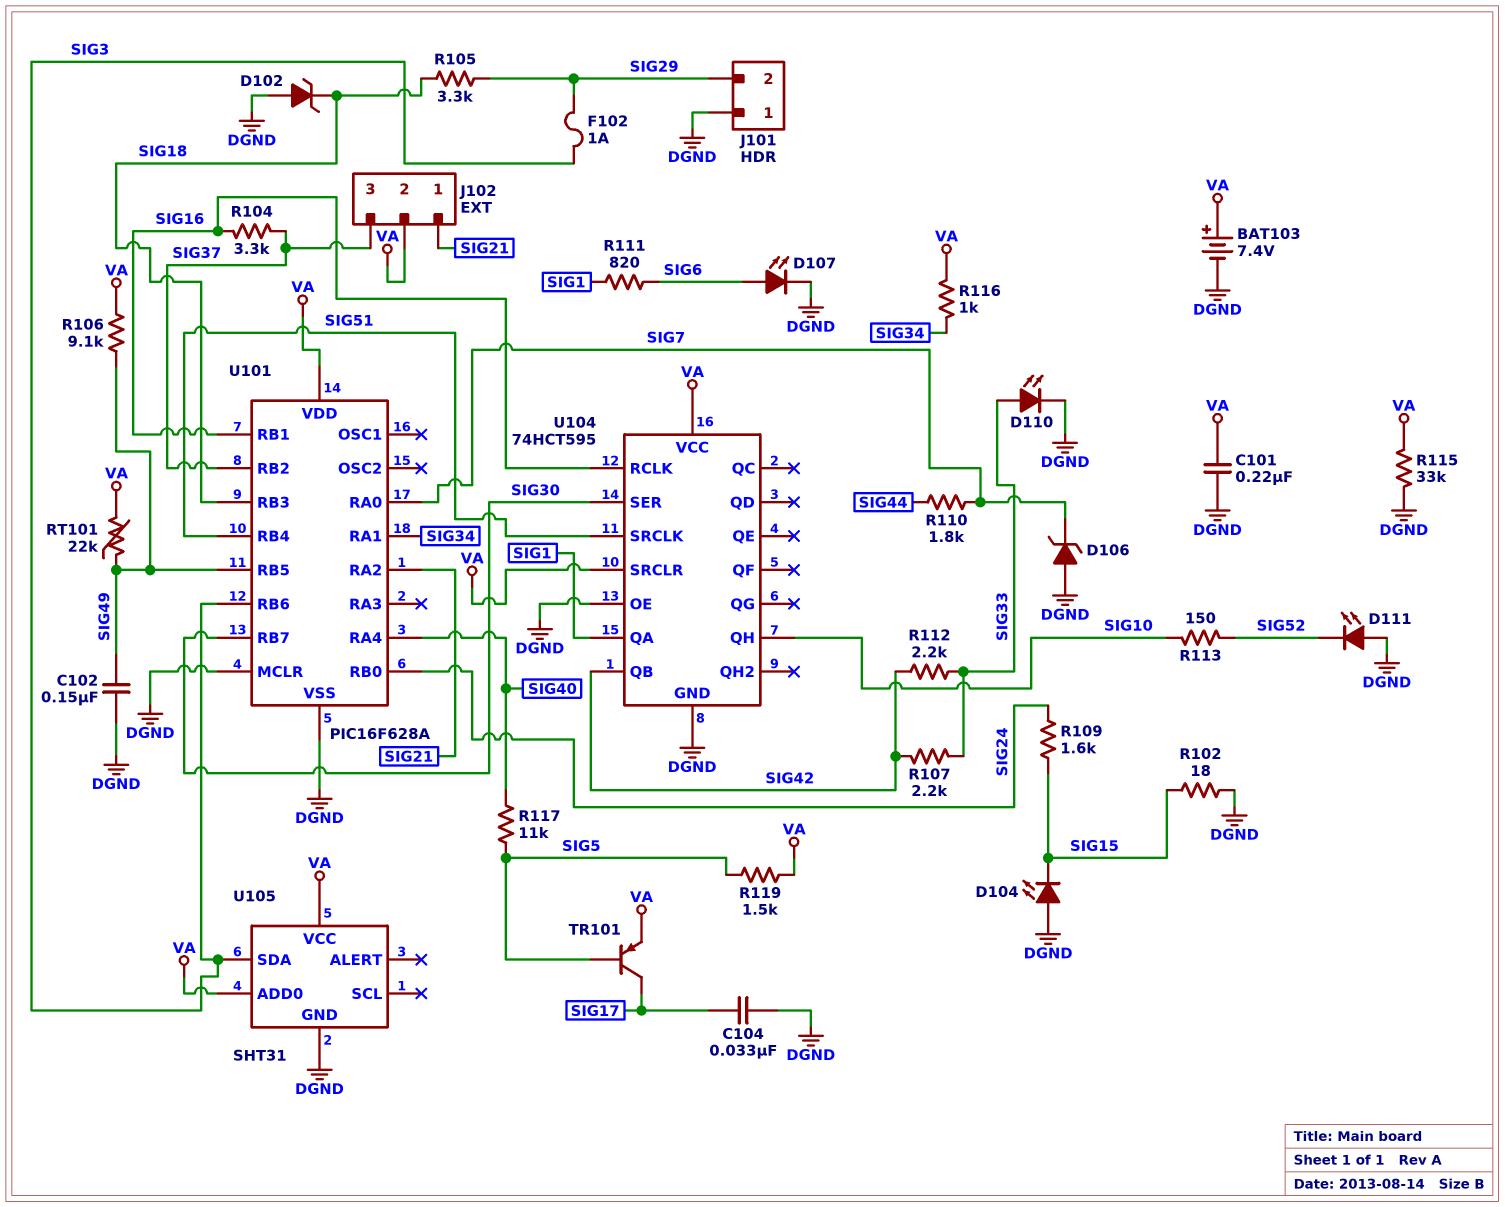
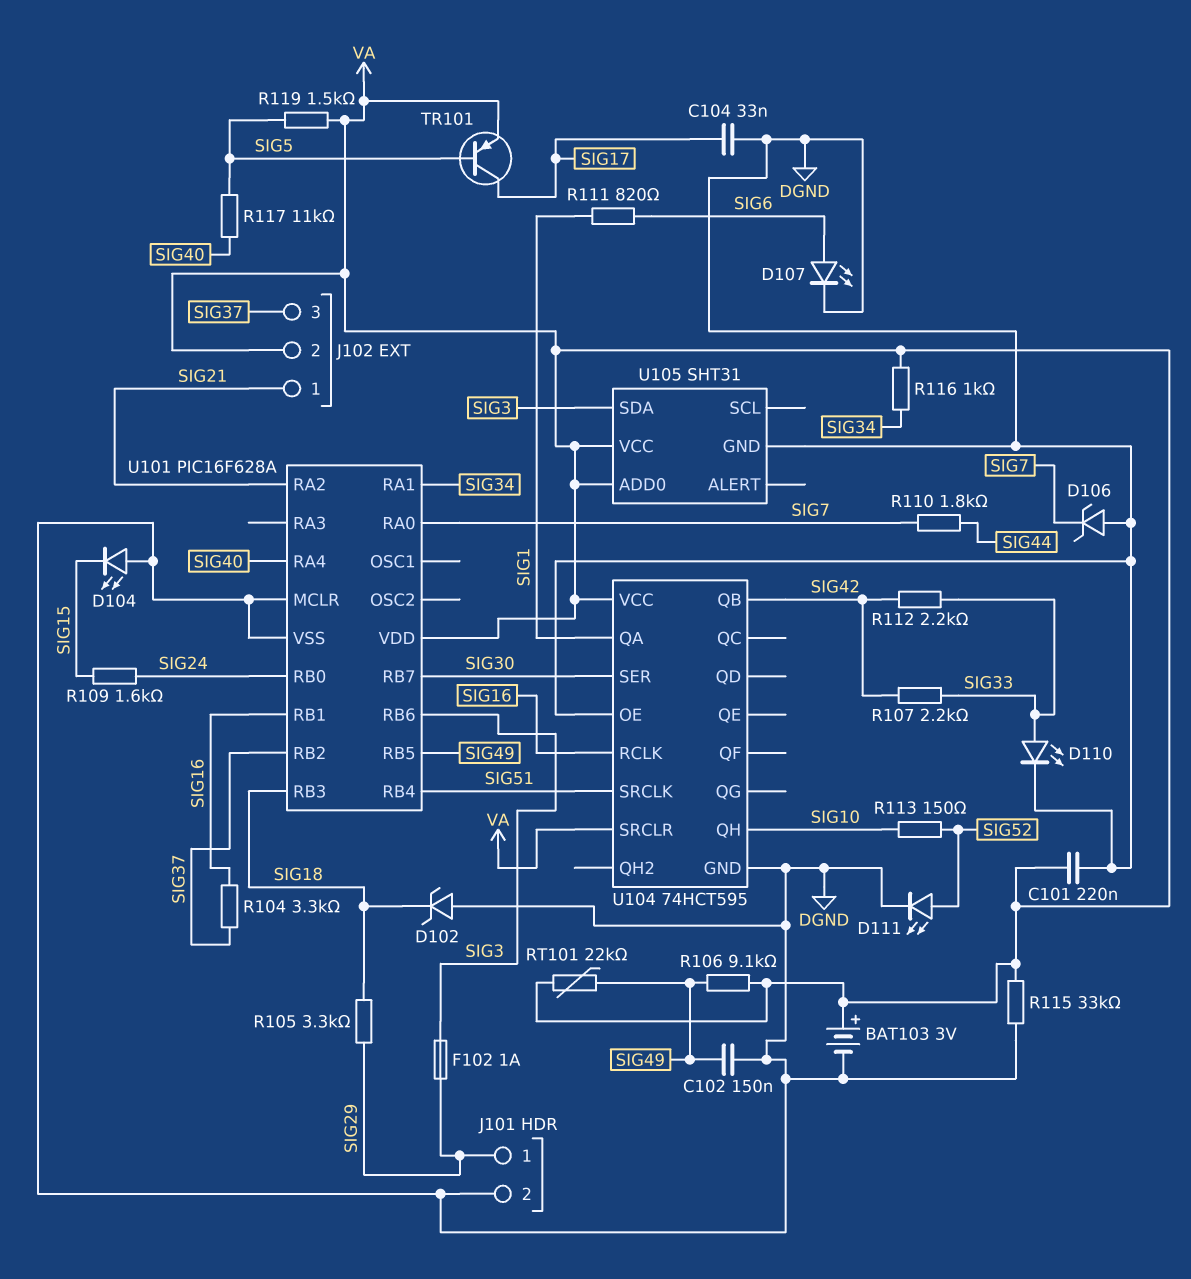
BAT103: 7.4V (plus VA, minus DGND) -> 3V (plus VA, minus DGND)
D111: LED (A DGND, K SIG52) -> LED (A SIG52, K DGND)
J101 pin 1: DGND -> SIG29
J101 pin 2: SIG29 -> DGND
R102: 18 (DGND, SIG15) -> none

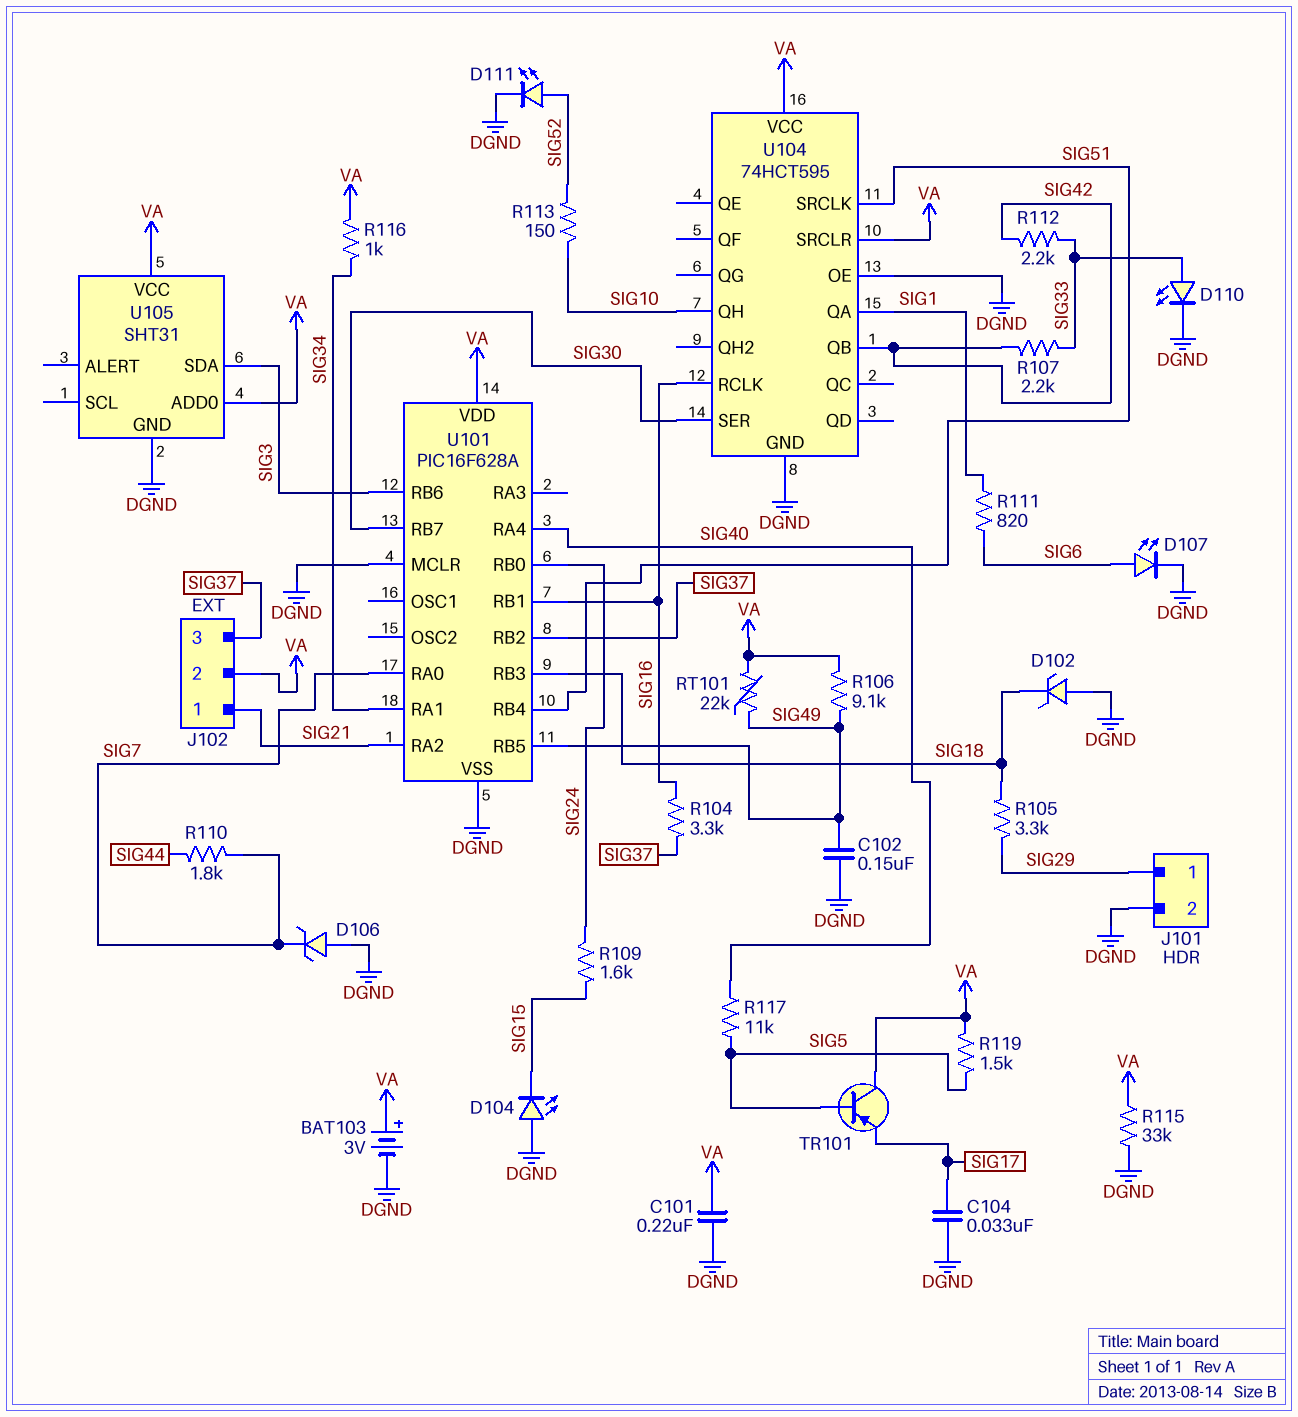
F102: 1A (SIG3, SIG29) -> none
TR101: PNP (B SIG5, C SIG17, E VA) -> PNP (B SIG5, C VA, E SIG17)

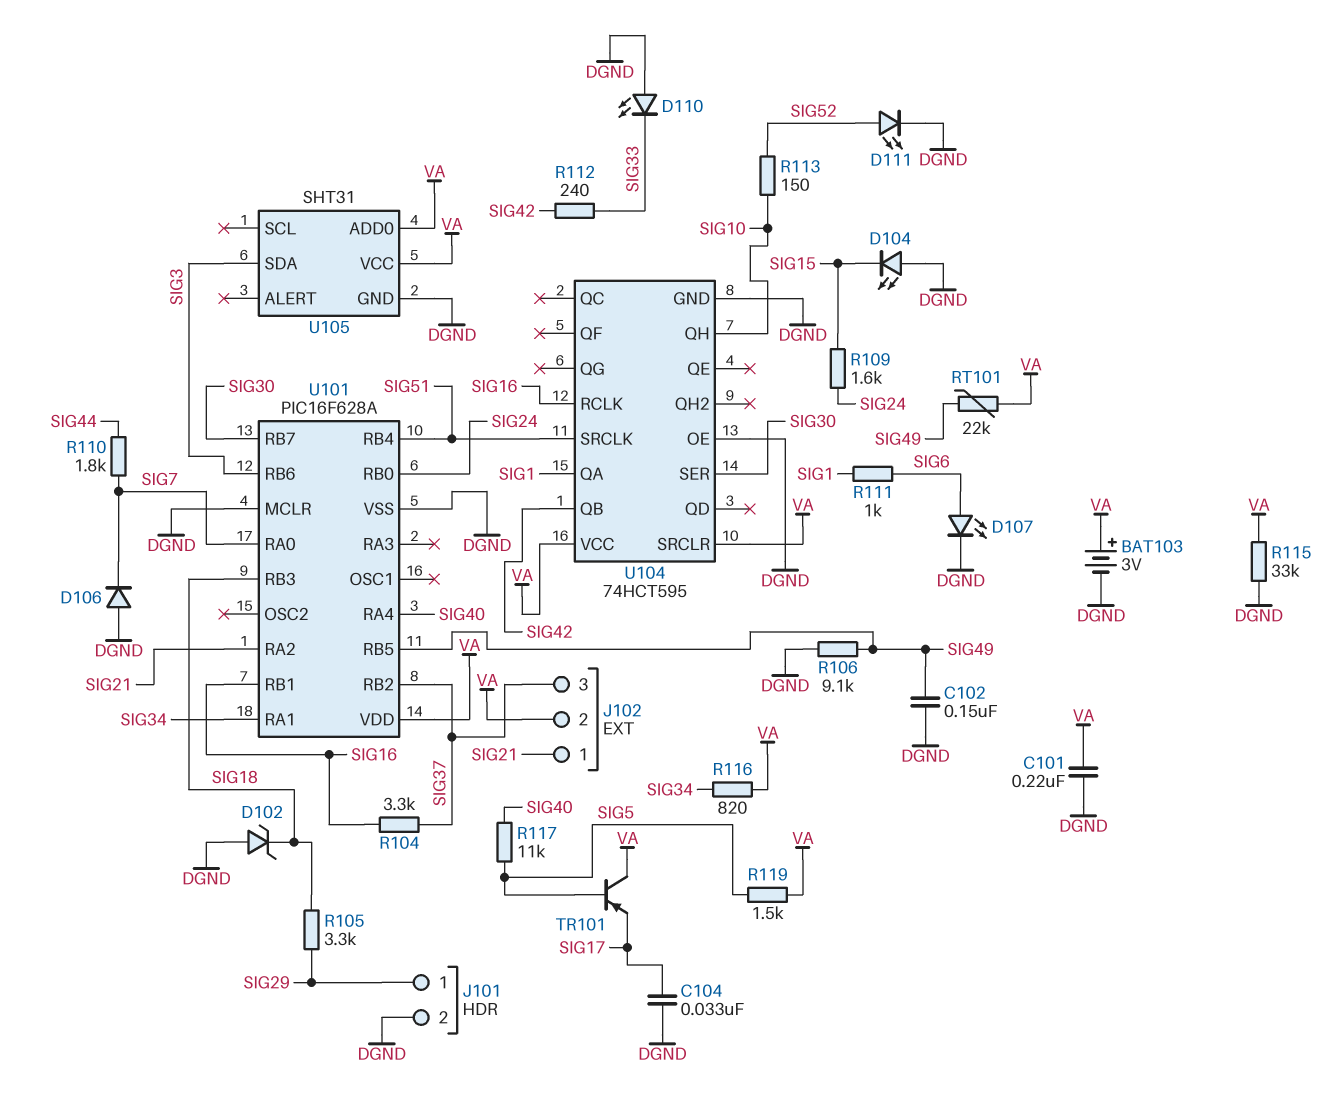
D106: zener (A DGND, K SIG7) -> diode (A DGND, K SIG7)
D110: LED (A SIG33, K DGND) -> LED (A DGND, K SIG33)
R106: 9.1k (SIG49, VA) -> 9.1k (DGND, SIG49)
R107: 2.2k (SIG33, SIG42) -> none
R111: 820 (SIG1, SIG6) -> 1k (SIG1, SIG6)
R112: 2.2k (SIG33, SIG42) -> 240 (SIG33, SIG42)
R116: 1k (SIG34, VA) -> 820 (SIG34, VA)

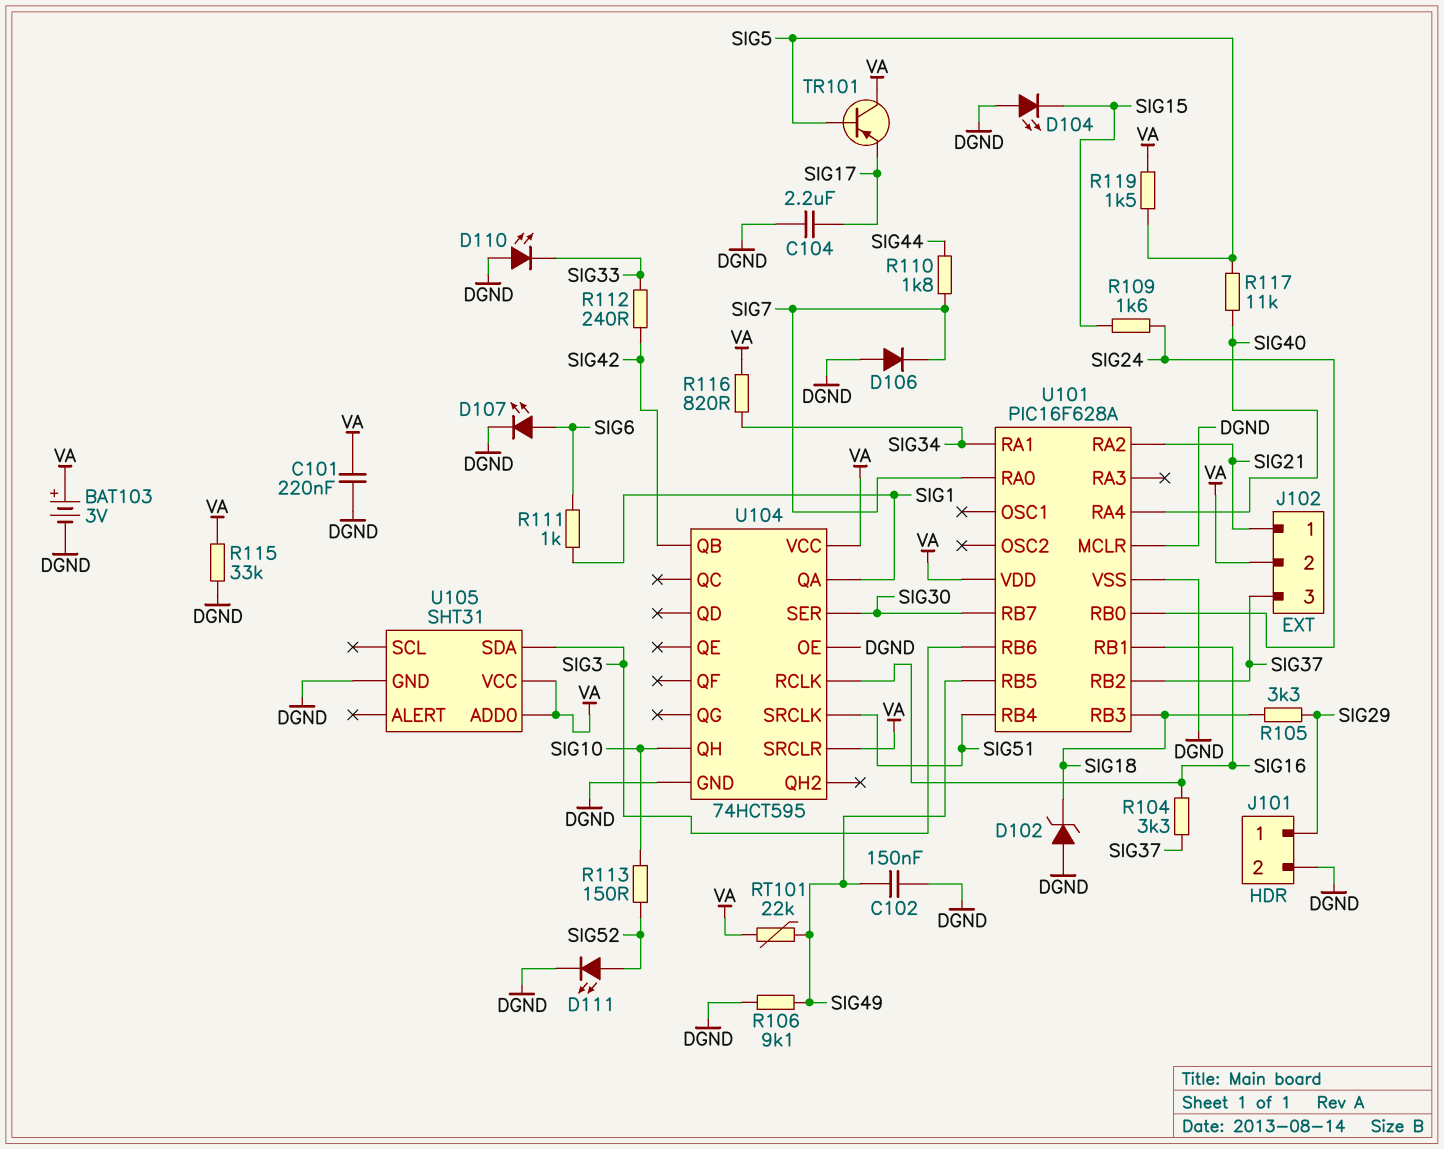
C104: 33nF (DGND, SIG17) -> 2.2uF (DGND, SIG17)

